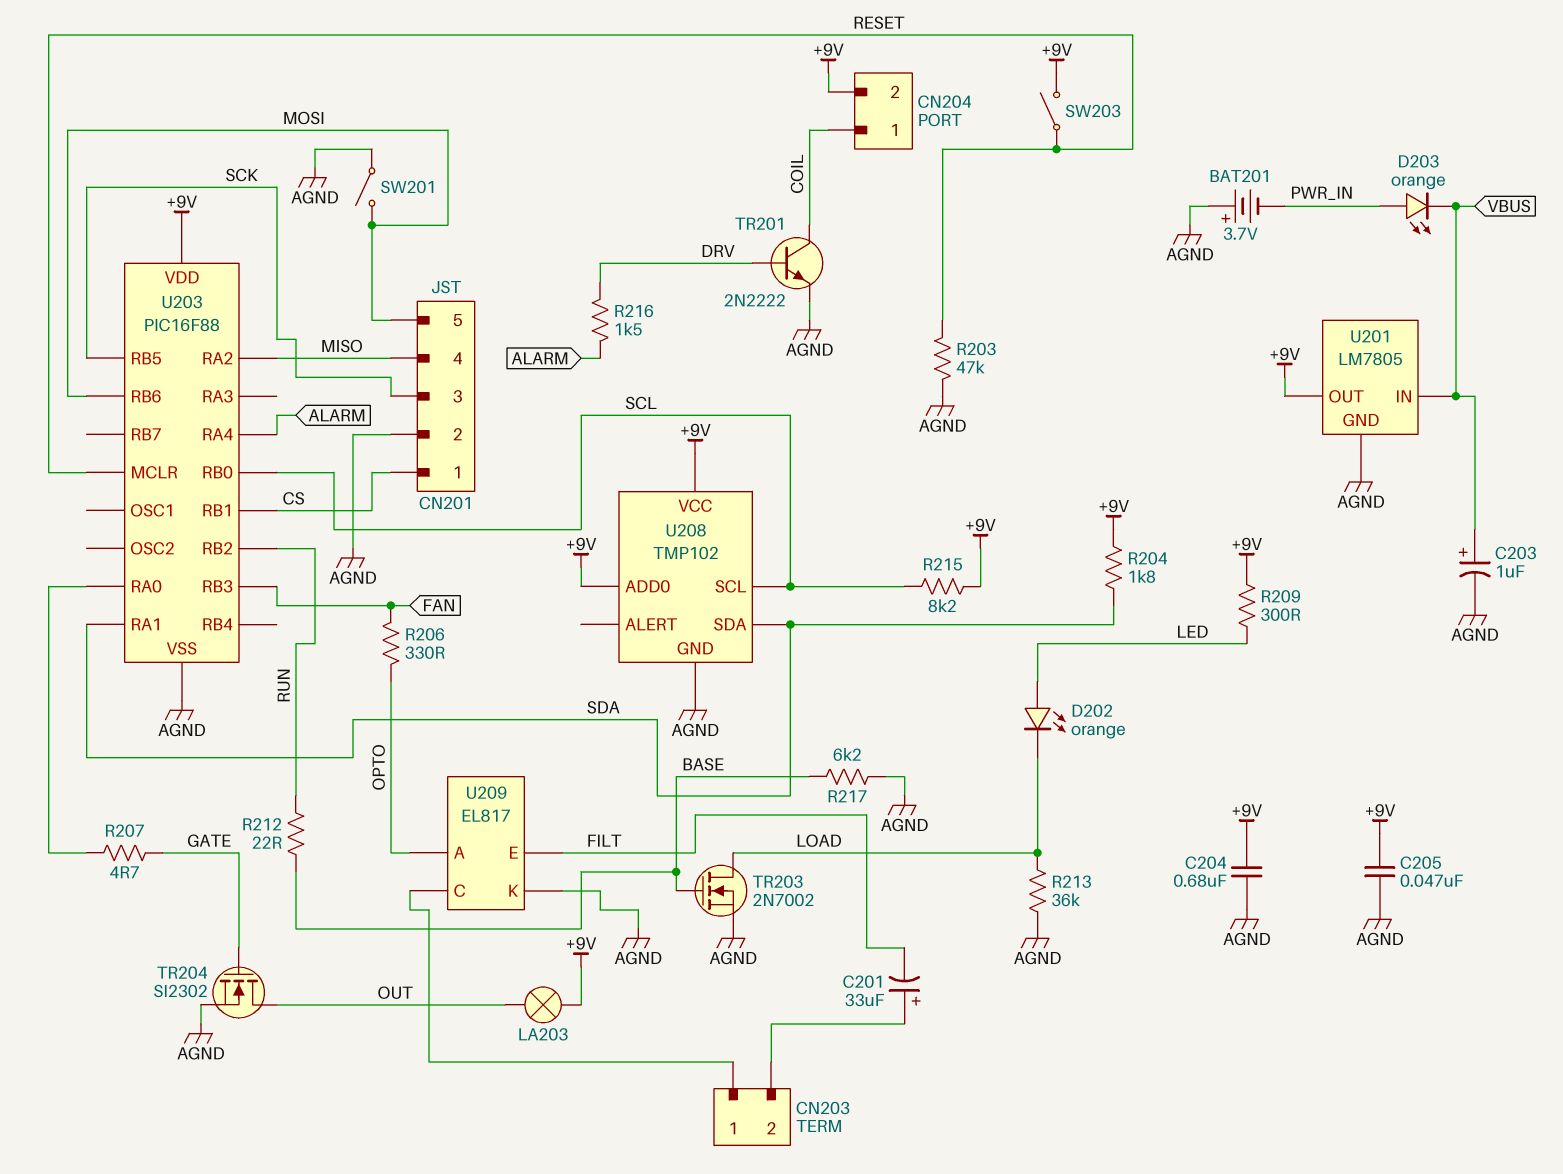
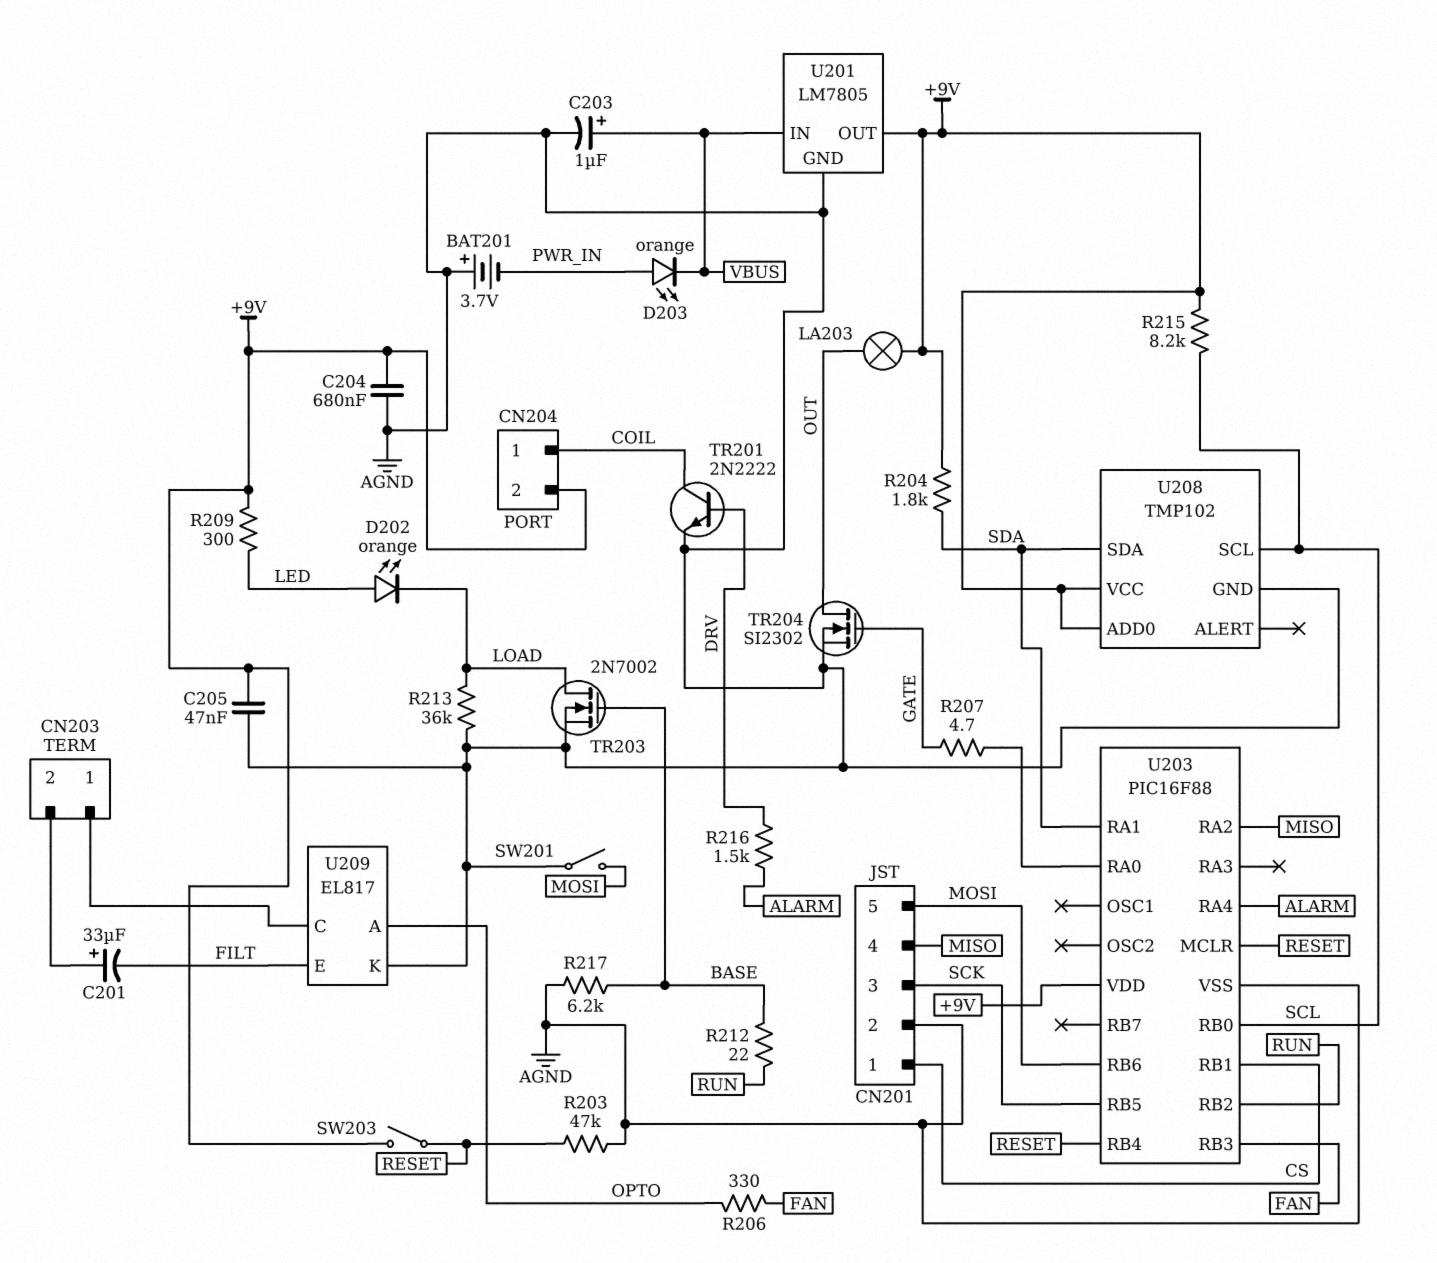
U203 pin RB4: none -> RESET

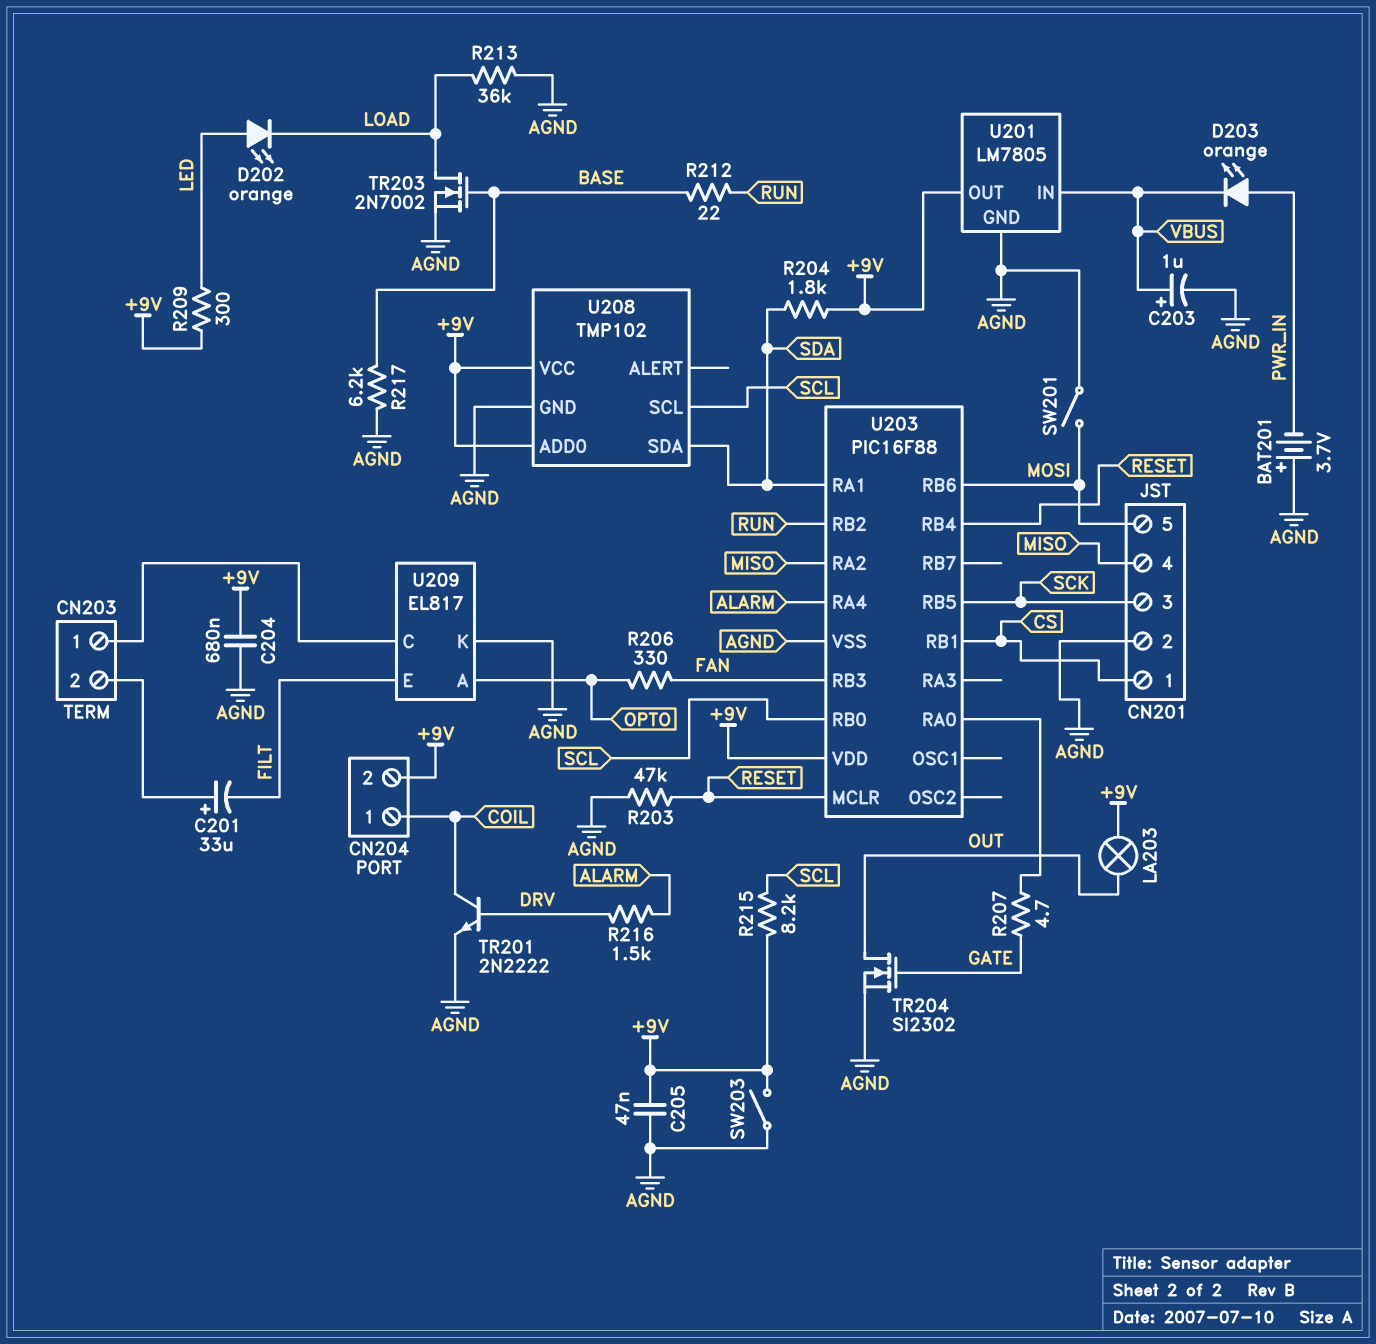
SW203: switch (+9V, RESET) -> switch (+9V, AGND)

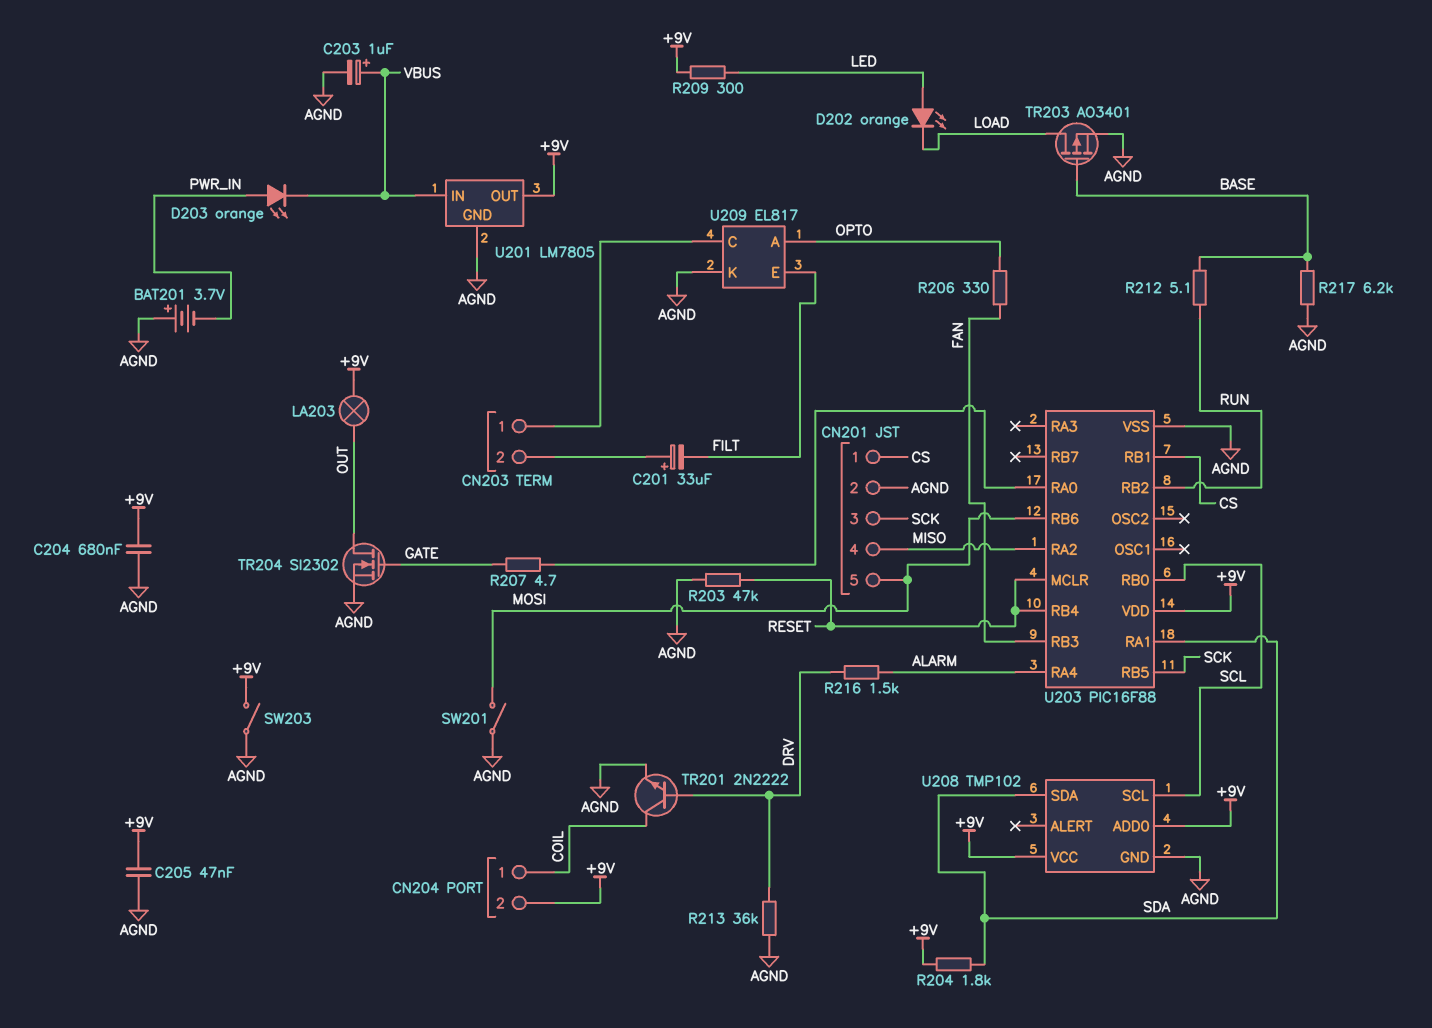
R212: 22 (BASE, RUN) -> 5.1 (BASE, RUN)
R213: 36k (AGND, LOAD) -> 36k (AGND, DRV)
R215: 8.2k (+9V, SCL) -> none
TR203: NMOS 2N7002 (G BASE, D LOAD, S AGND) -> PMOS AO3401 (G BASE, D LOAD, S AGND)

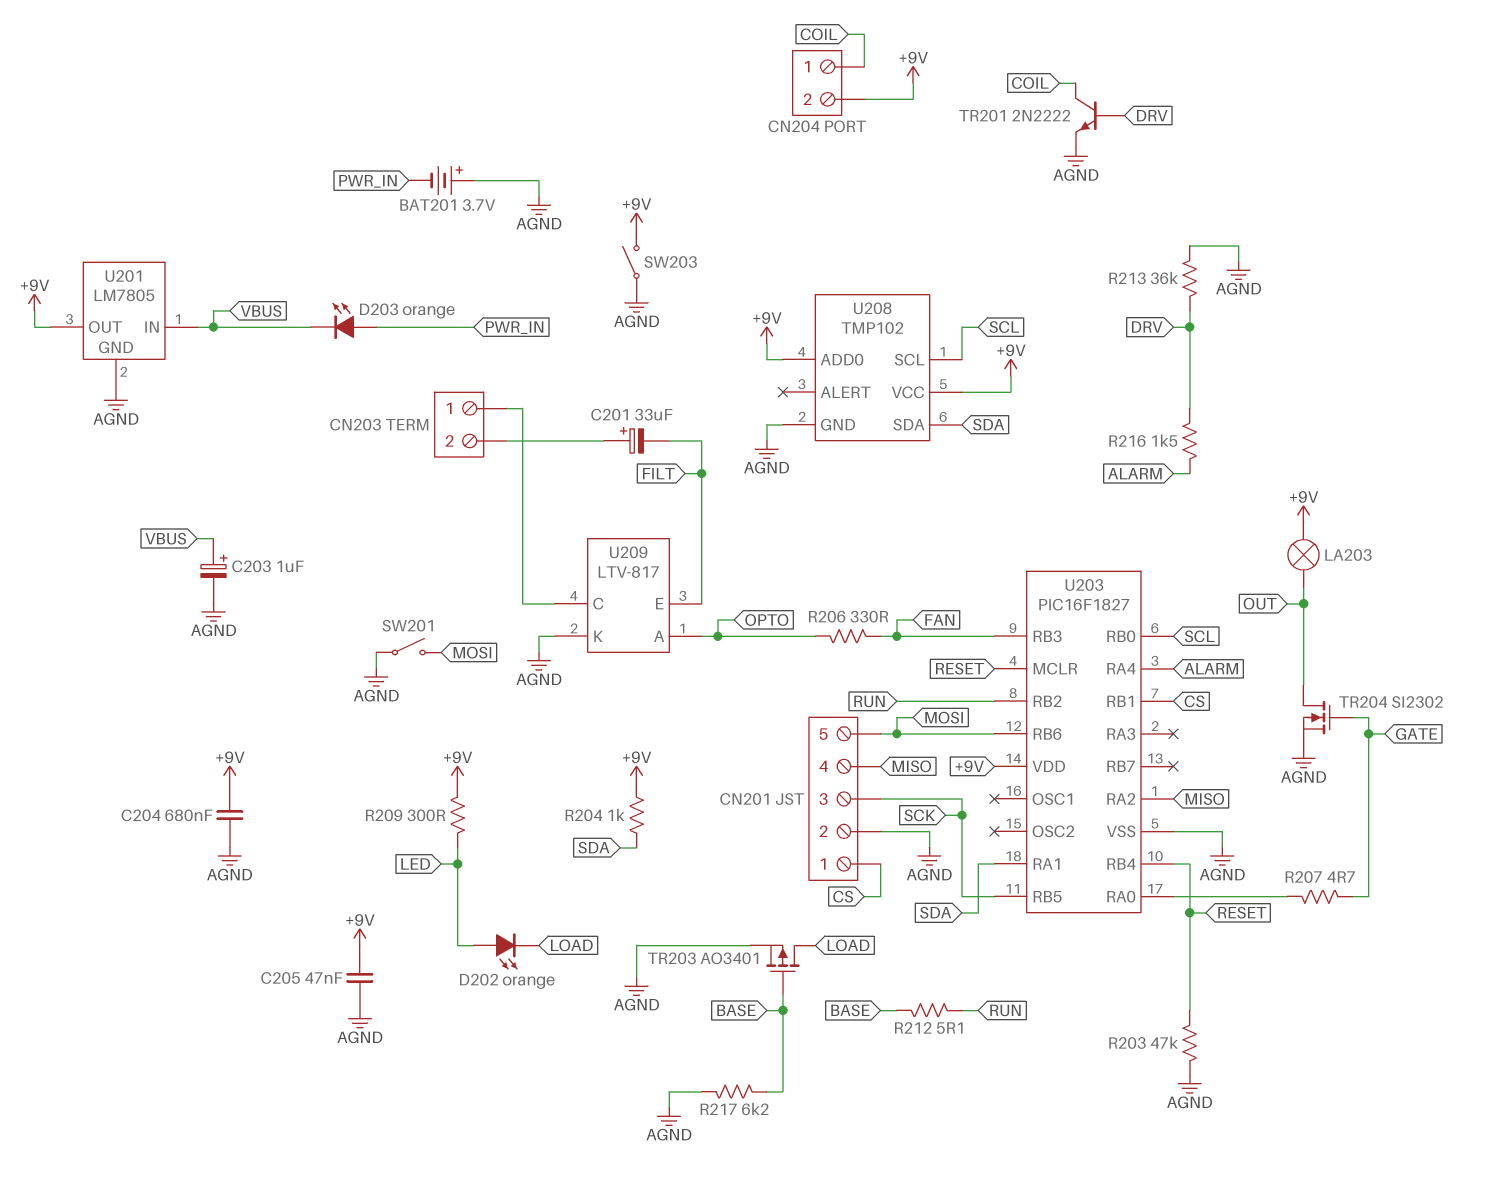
R204: 1.8k (+9V, SDA) -> 1k (+9V, SDA)
U203: PIC16F88 -> PIC16F1827
U209: EL817 -> LTV-817

